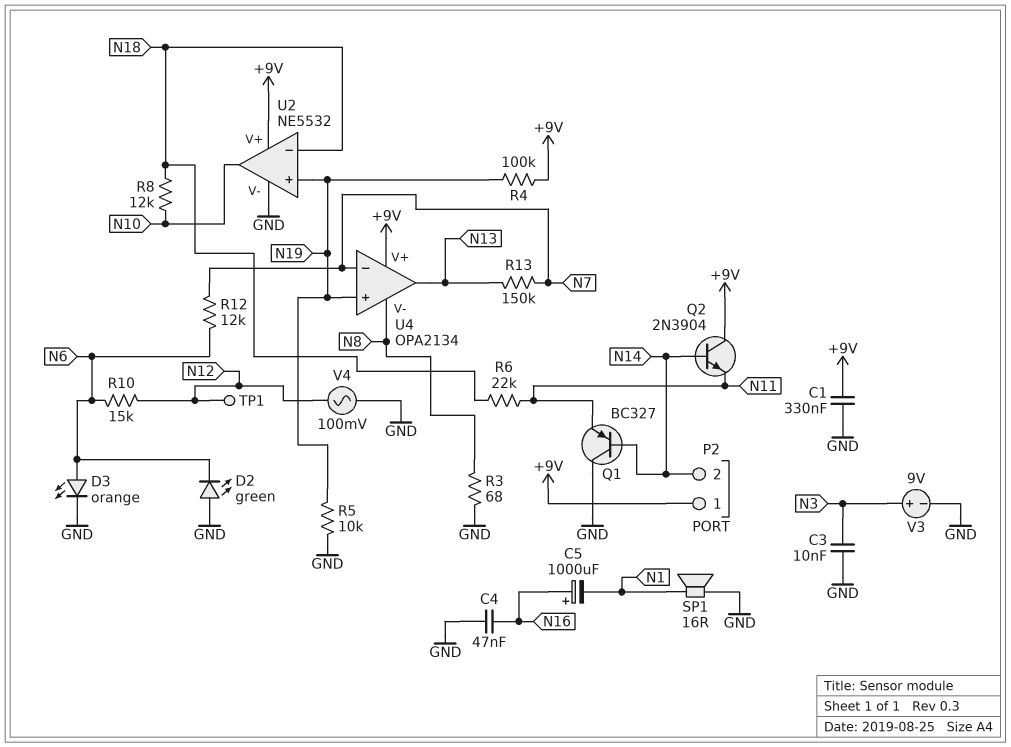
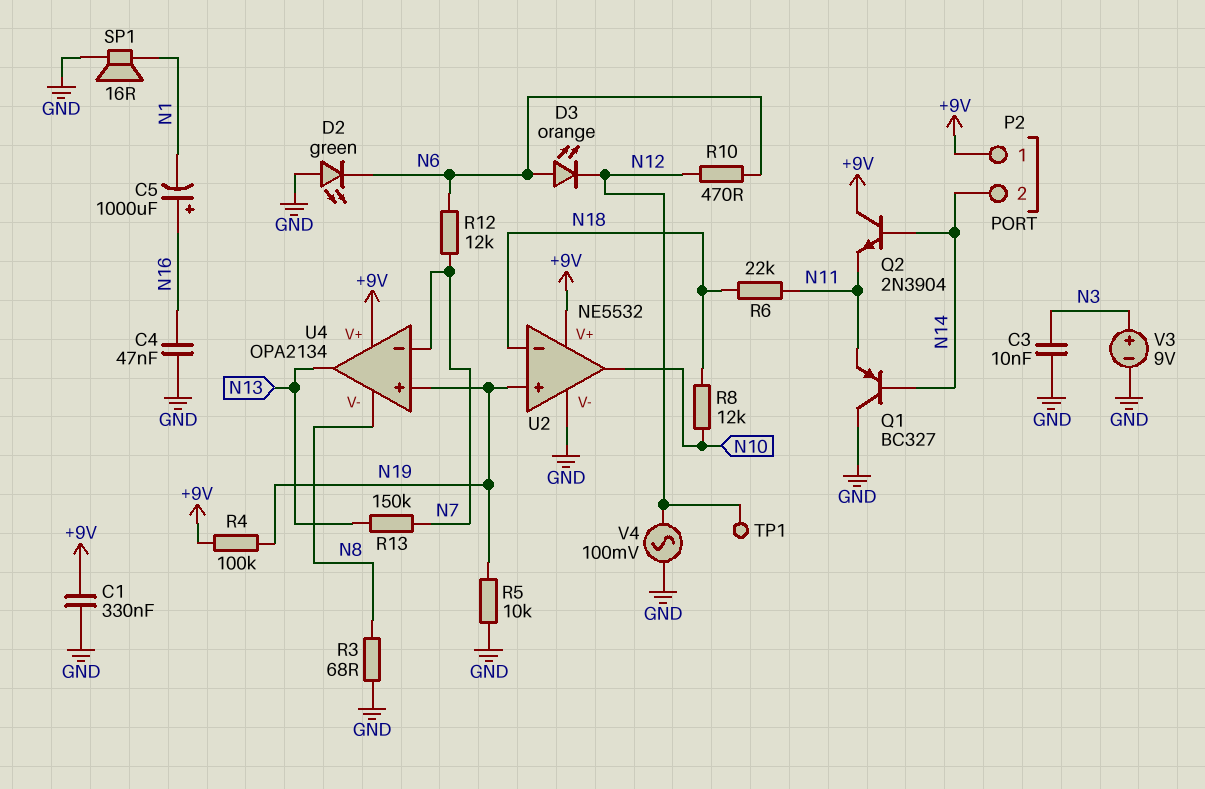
D3: LED orange (A N6, K GND) -> LED orange (A N6, K N12)
R10: 15k (N6, N12) -> 470 (N6, N12)

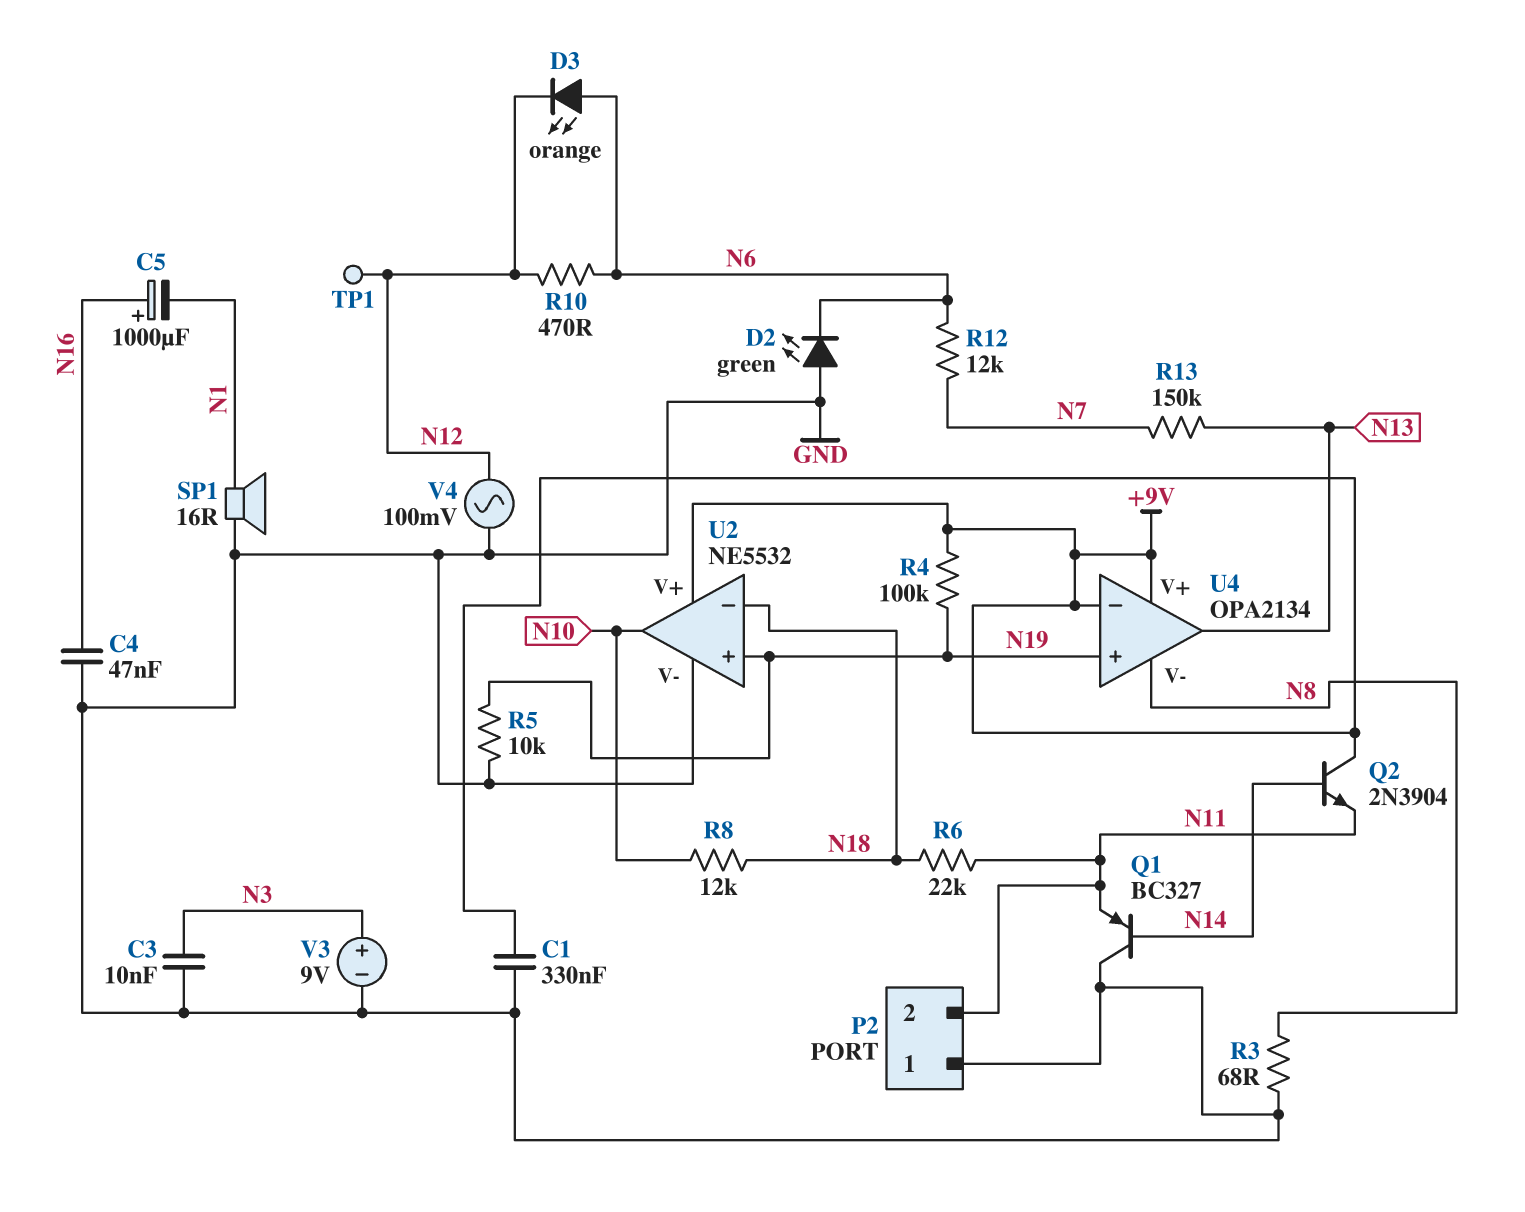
P2 pin 1: +9V -> GND
P2 pin 2: N14 -> N11
U4 pin in-: N7 -> +9V

